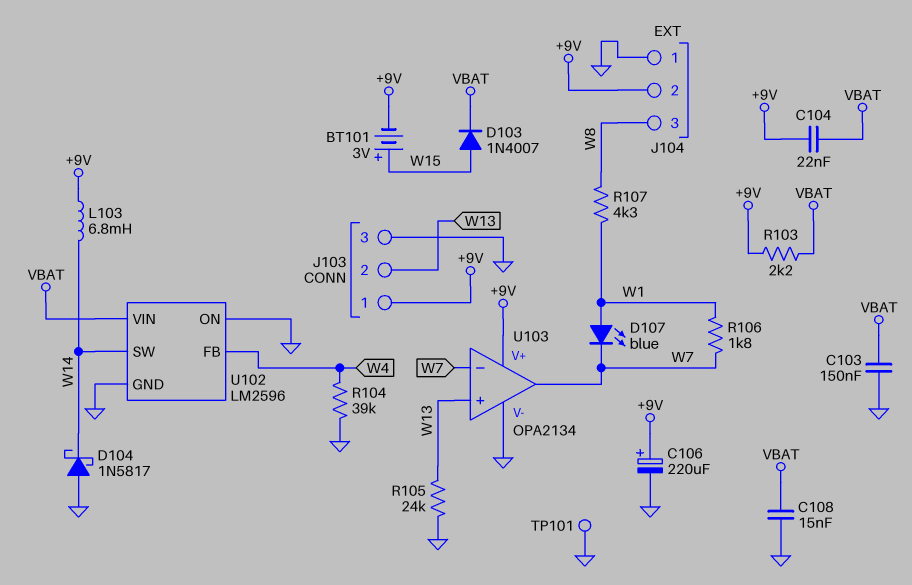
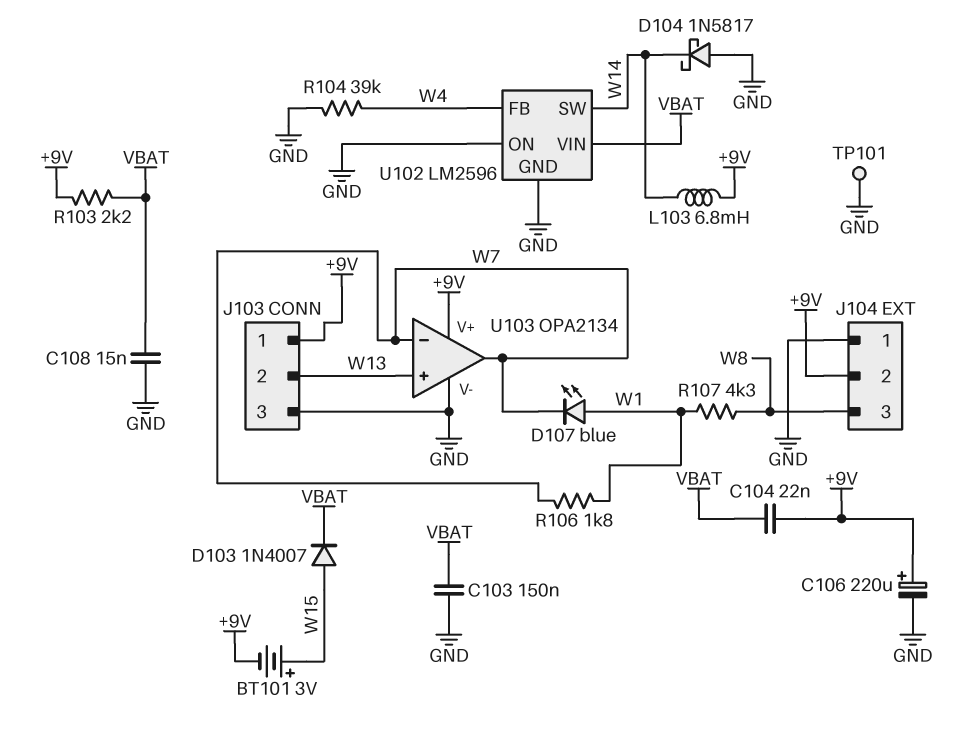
R105: 24k (GND, W13) -> none

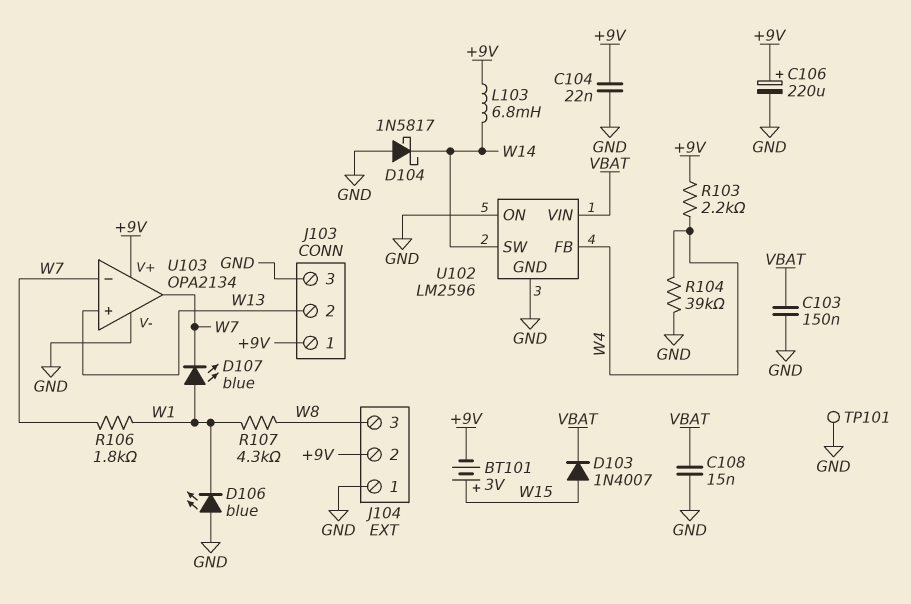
C104: 22nF (+9V, VBAT) -> 22nF (+9V, GND)
D106: none -> LED blue (A GND, K W1)
R103: 2.2k (+9V, VBAT) -> 2.2k (+9V, W4)

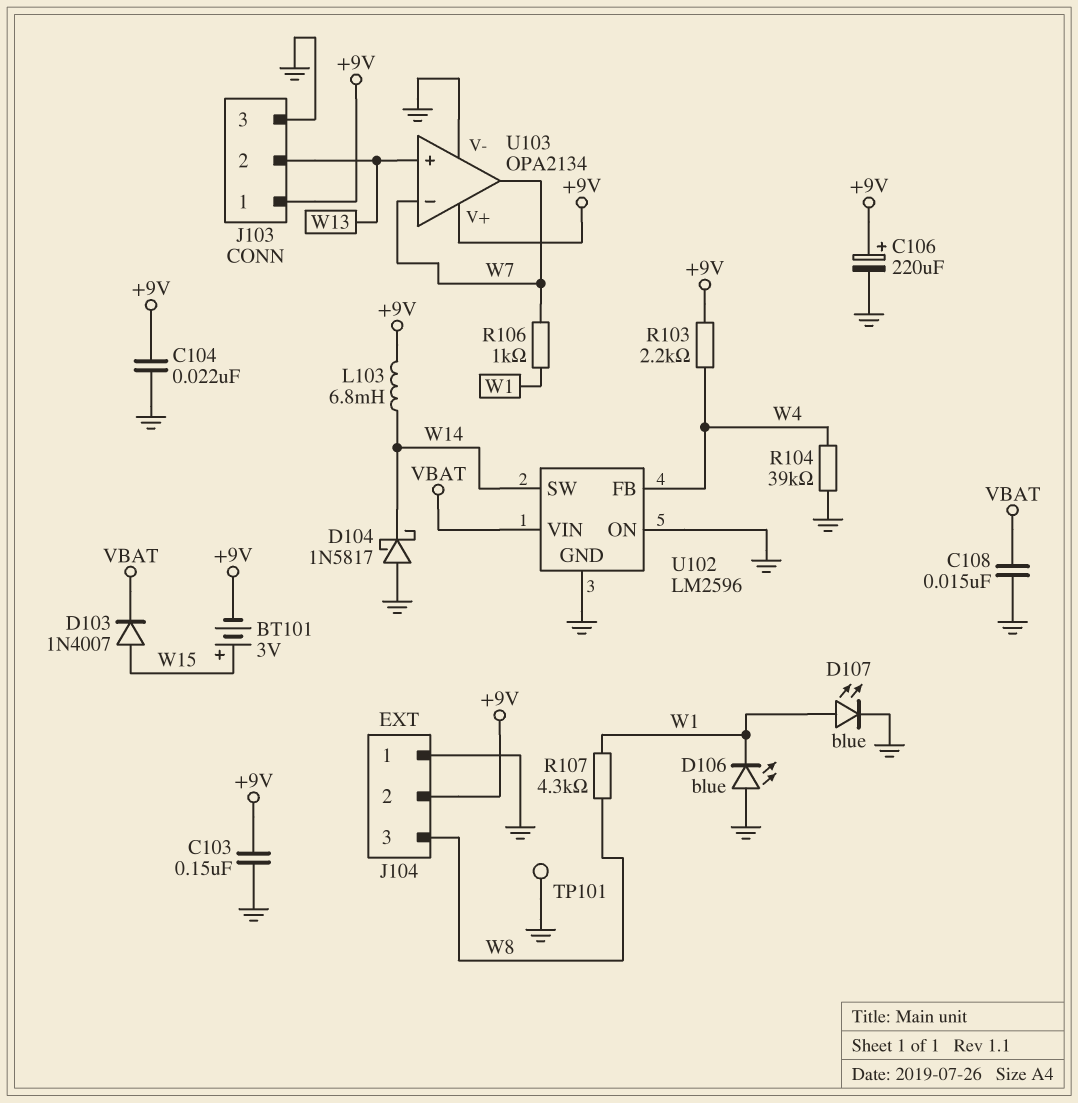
C103: 150nF (GND, VBAT) -> 150nF (+9V, GND)
D107: LED blue (A W1, K W7) -> LED blue (A W1, K GND)
R106: 1.8k (W1, W7) -> 1k (W1, W7)

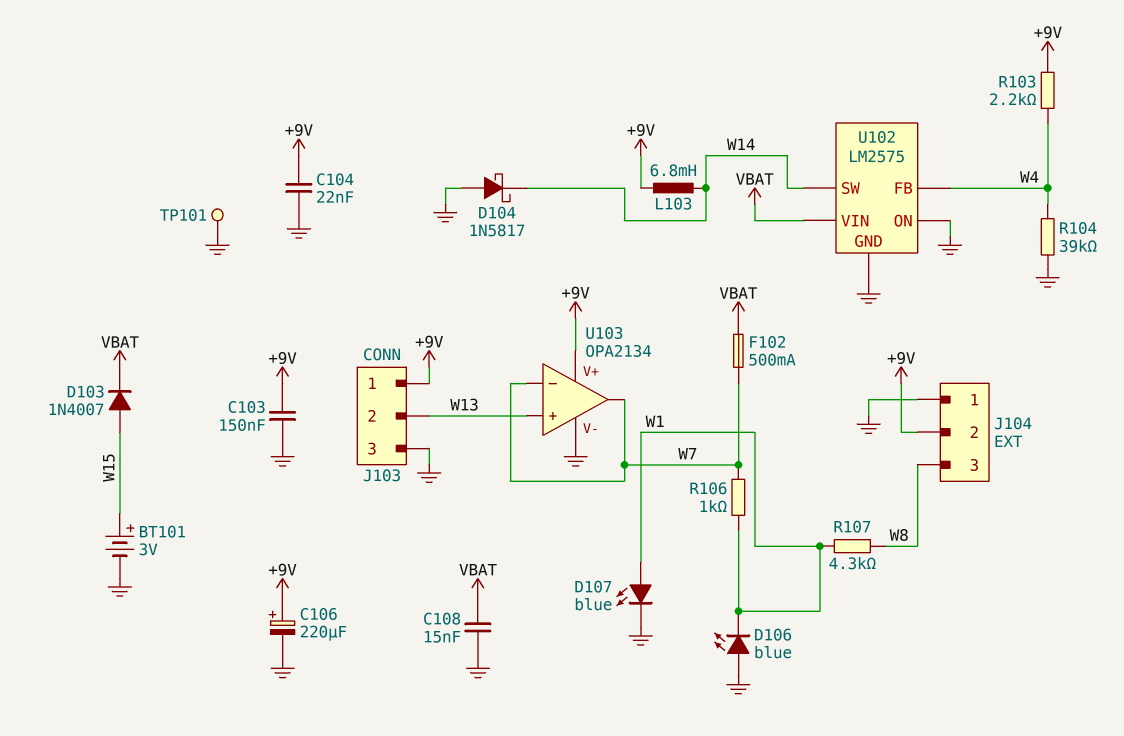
BT101: 3V (plus W15, minus +9V) -> 3V (plus W15, minus GND)
F102: none -> 500mA (VBAT, W7)
U102: LM2596 -> LM2575

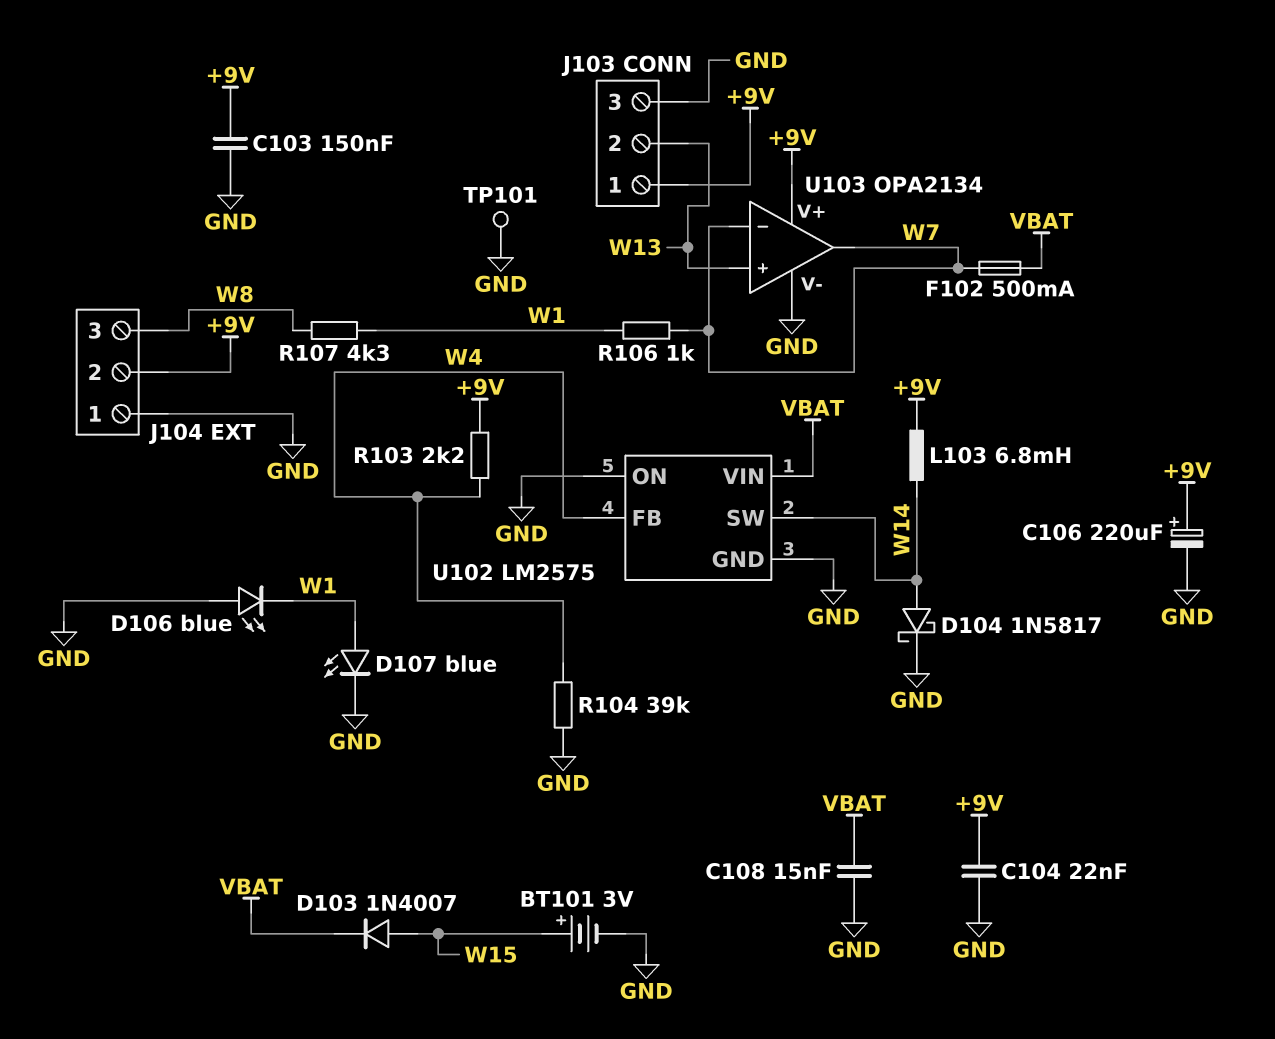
D104: schottky 1N5817 (A GND, K W14) -> schottky 1N5817 (A W14, K GND)

